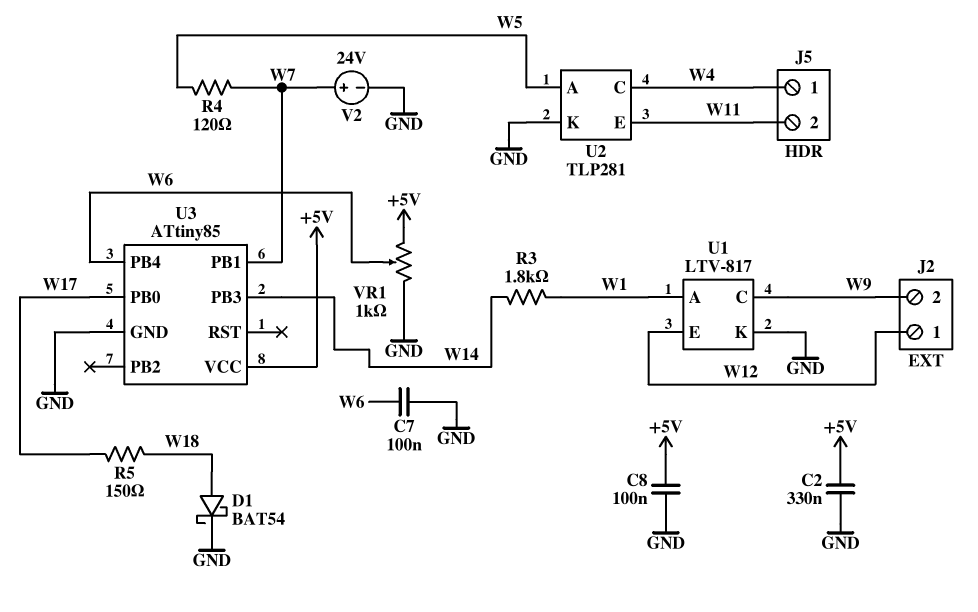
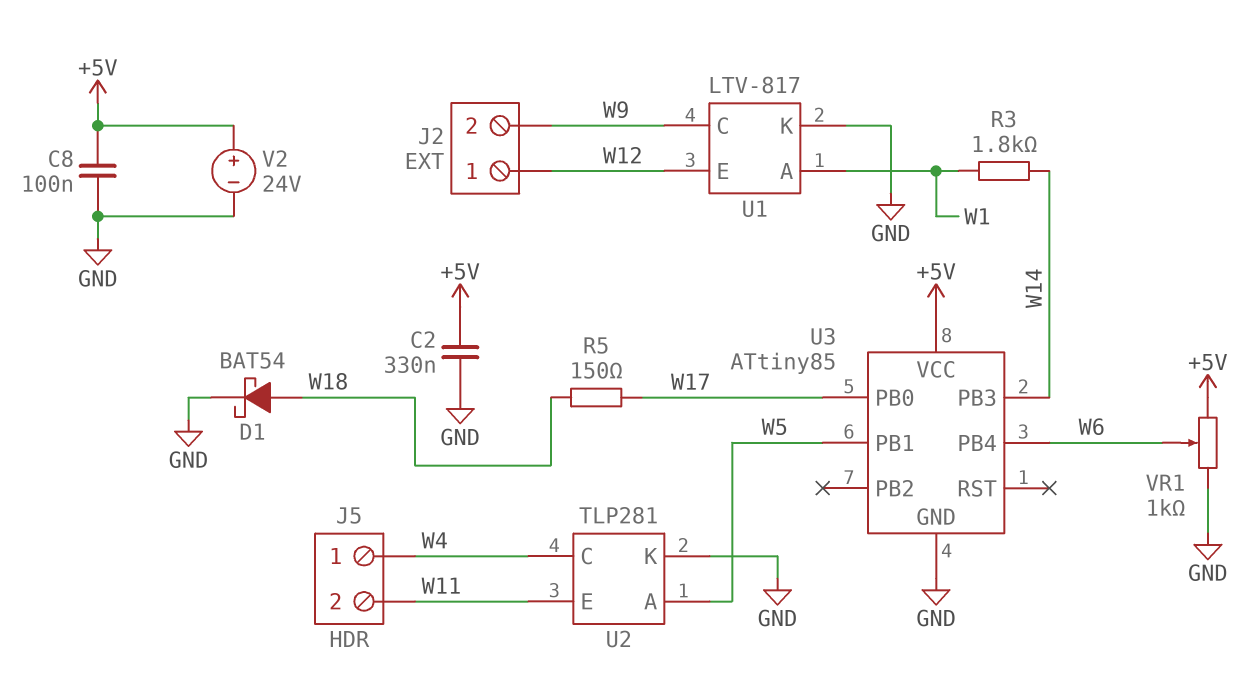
C7: 100nF (GND, W6) -> none
R4: 120 (W5, W7) -> none
U3 pin PB1: W7 -> W5
V2: 24V (plus W7, minus GND) -> 24V (plus +5V, minus GND)

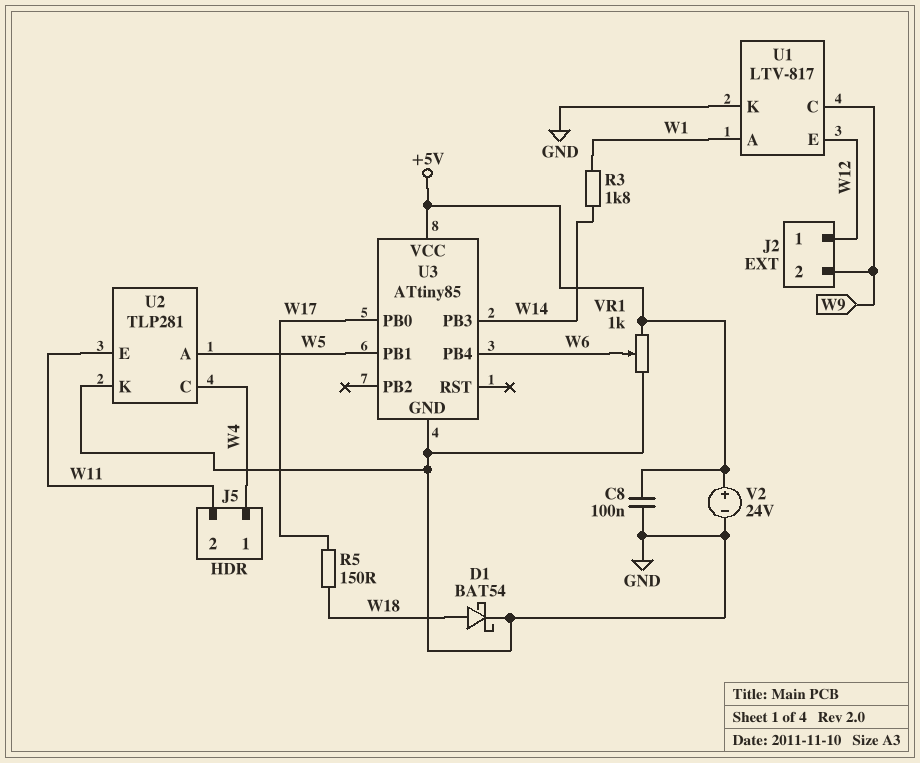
C2: 330nF (+5V, GND) -> none

